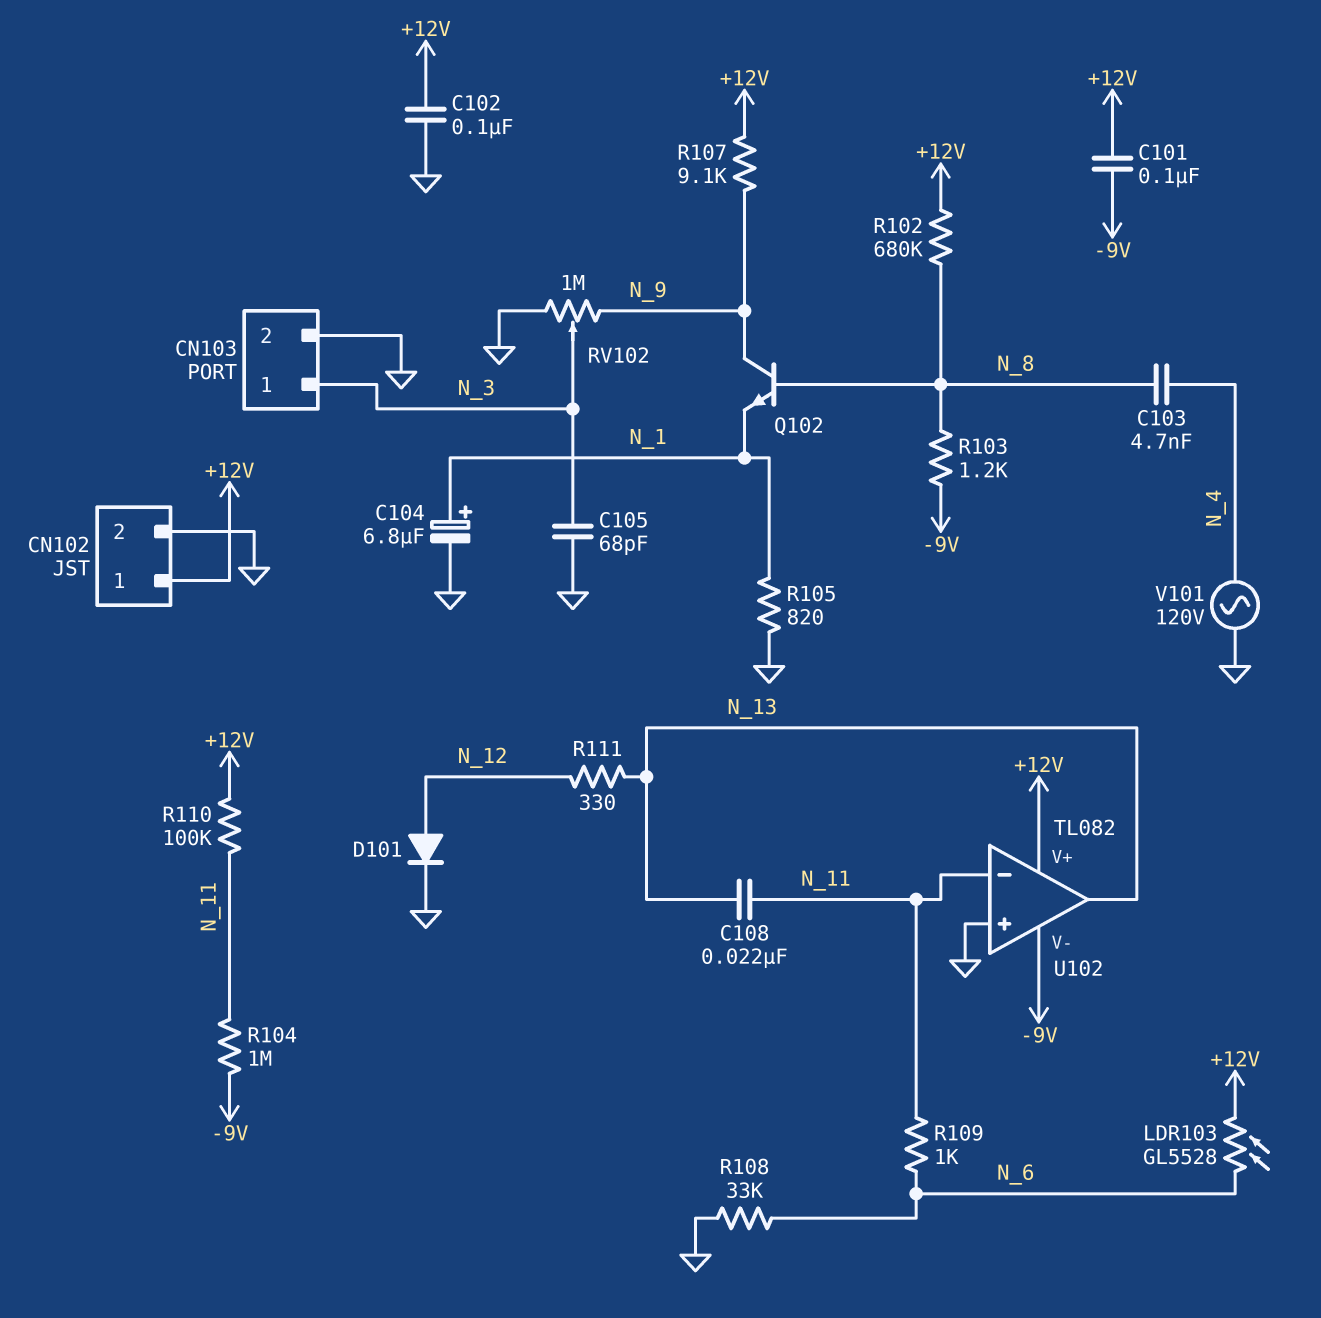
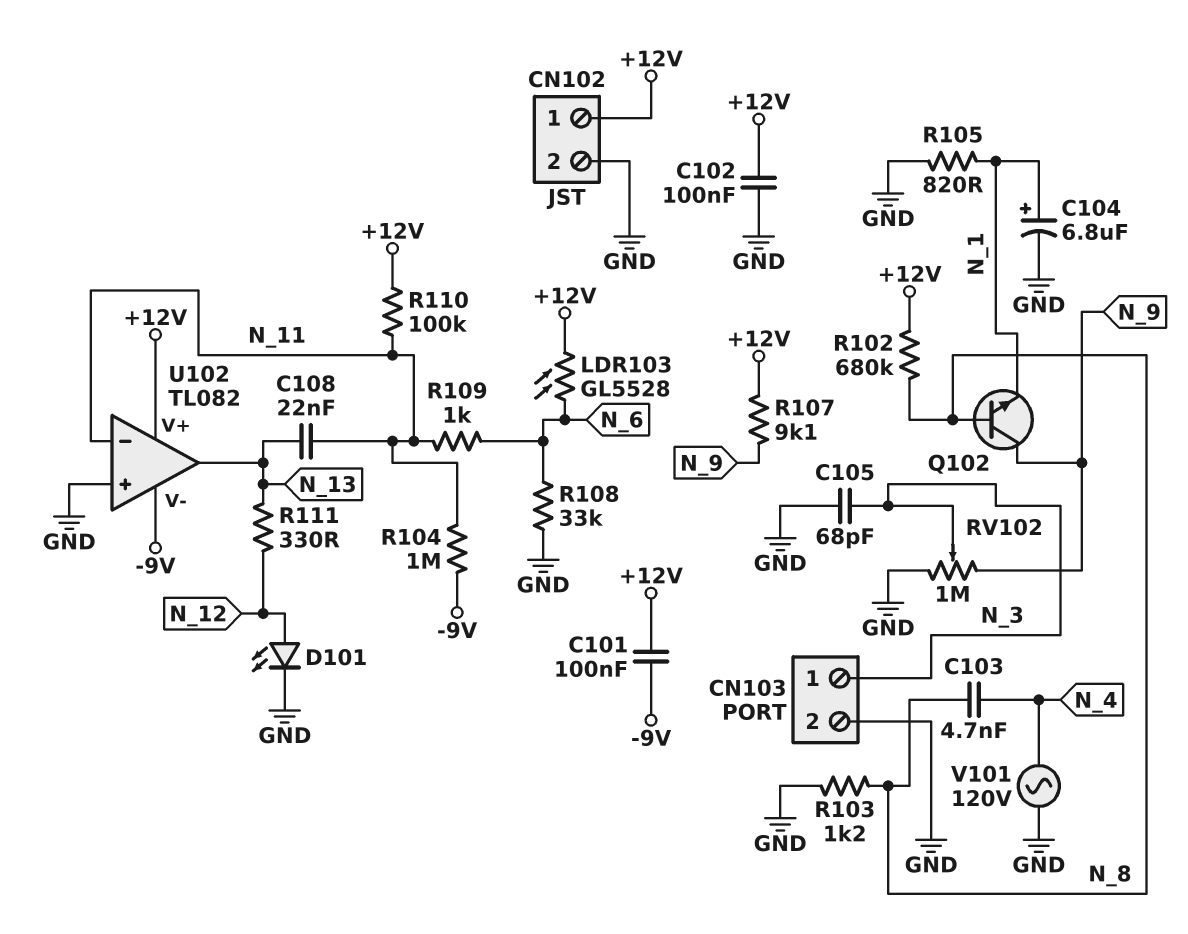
D101: diode (A N_12, K GND) -> LED (A N_12, K GND)
R103: 1.2k (-9V, N_8) -> 1.2k (GND, N_8)

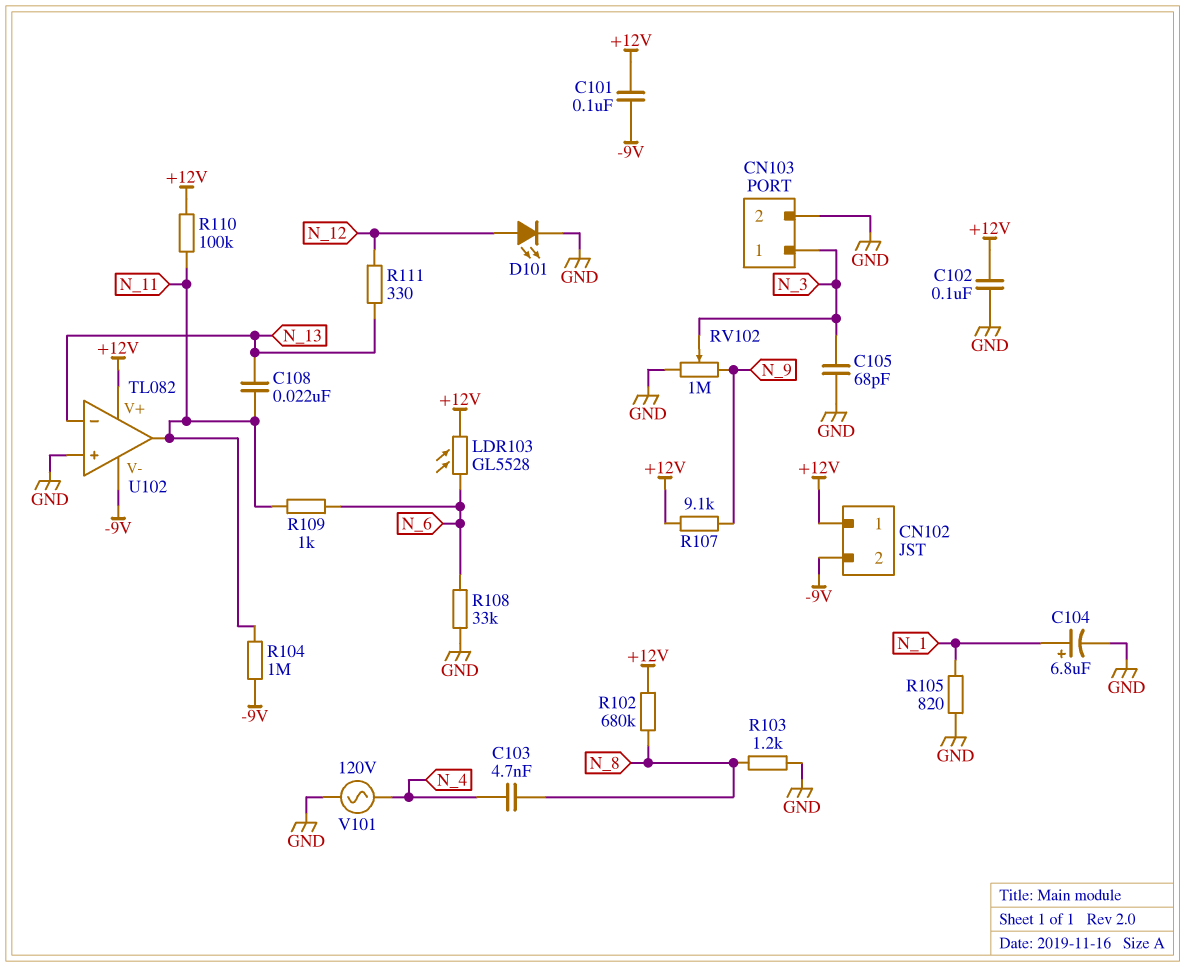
CN102 pin 2: GND -> -9V
Q102: NPN (B N_8, C N_9, E N_1) -> none
U102 pin in-: N_11 -> N_13
U102 pin out: N_13 -> N_11

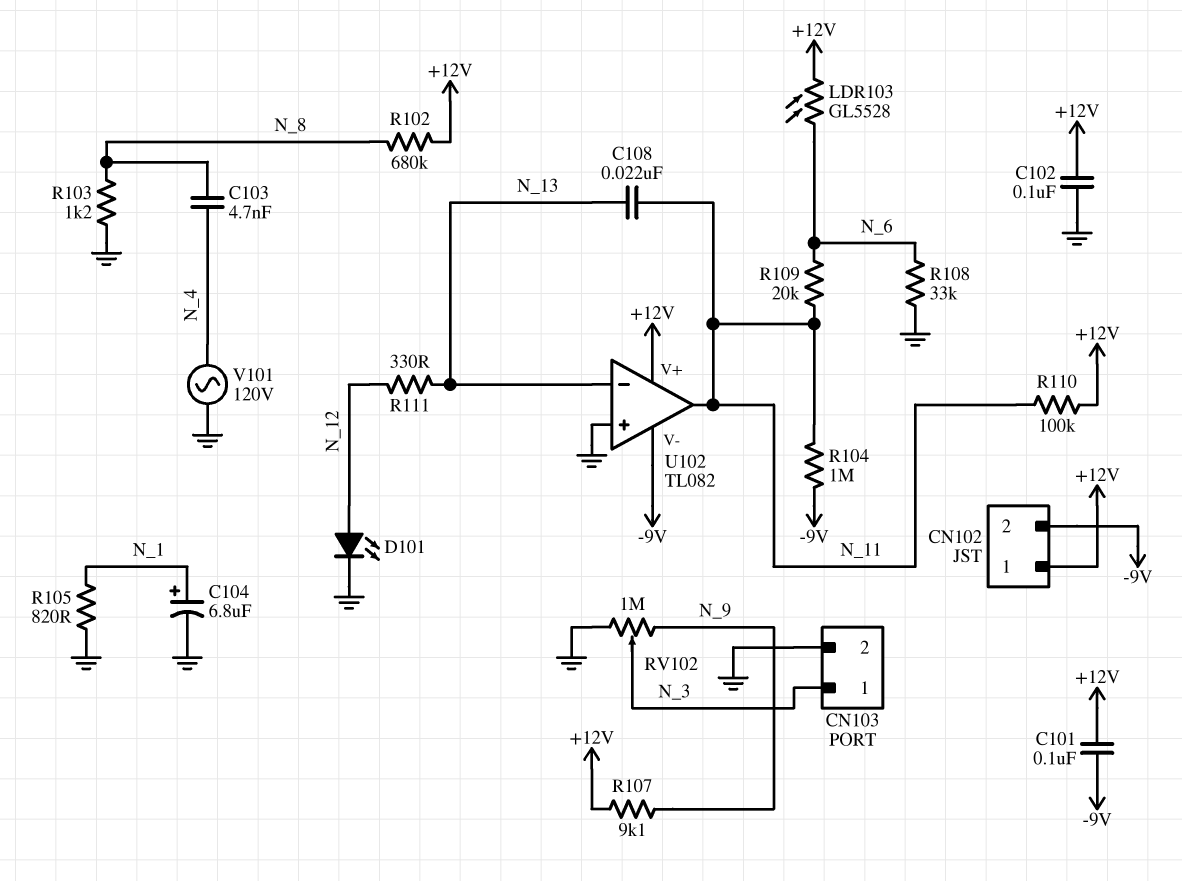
C105: 68pF (GND, N_3) -> none
R109: 1k (N_6, N_11) -> 20k (N_6, N_11)

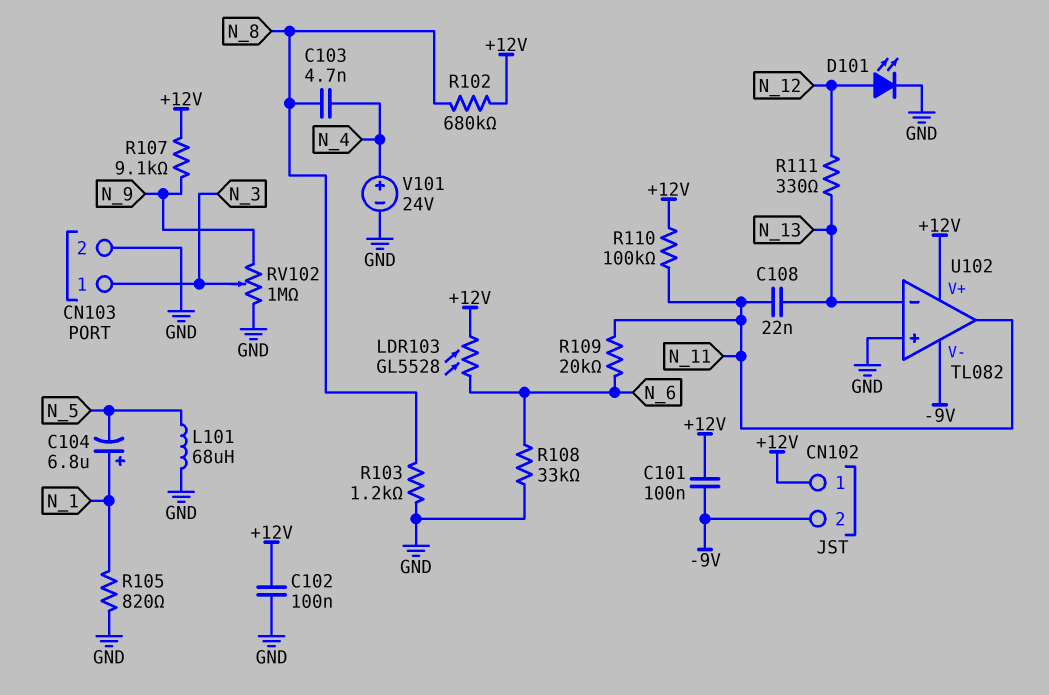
C104: 6.8uF (plus N_1, minus GND) -> 6.8uF (plus N_1, minus N_5)
L101: none -> 68uH (GND, N_5)
R104: 1M (-9V, N_11) -> none
V101: AC 120V (GND, N_4) -> 24V (plus N_4, minus GND)

